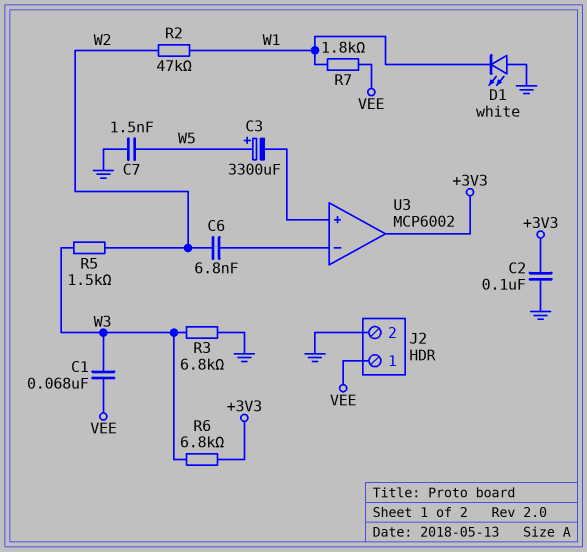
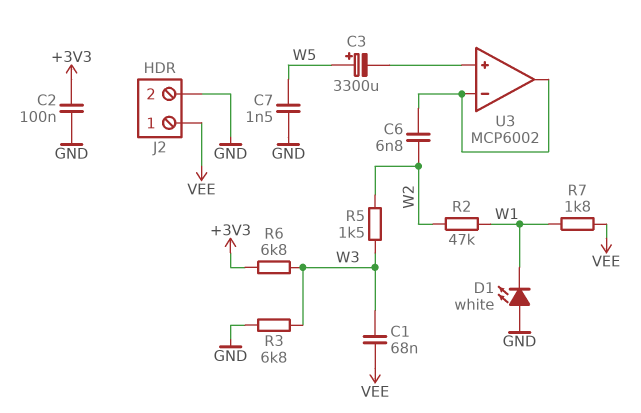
U3 pin out: +3V3 -> U3/in-

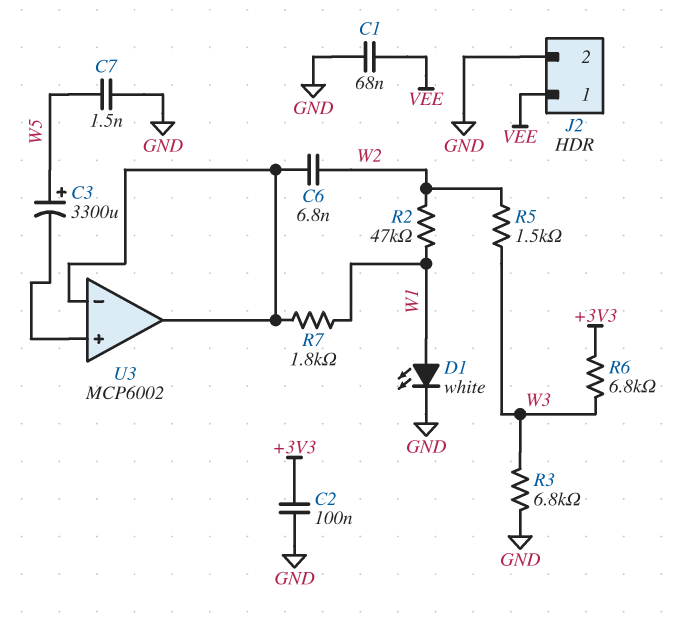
C1: 68nF (VEE, W3) -> 68nF (GND, VEE)
D1: LED white (A GND, K W1) -> LED white (A W1, K GND)
R7: 1.8k (VEE, W1) -> 1.8k (U3/in-, W1)

